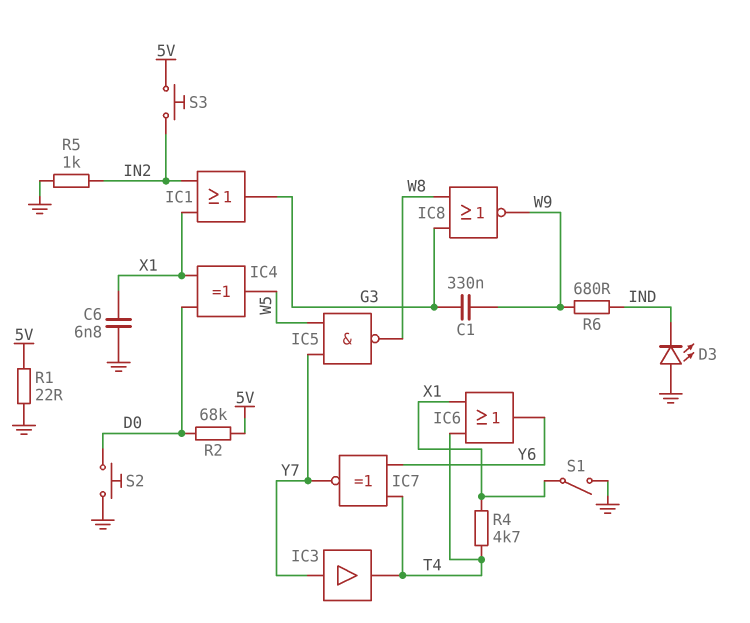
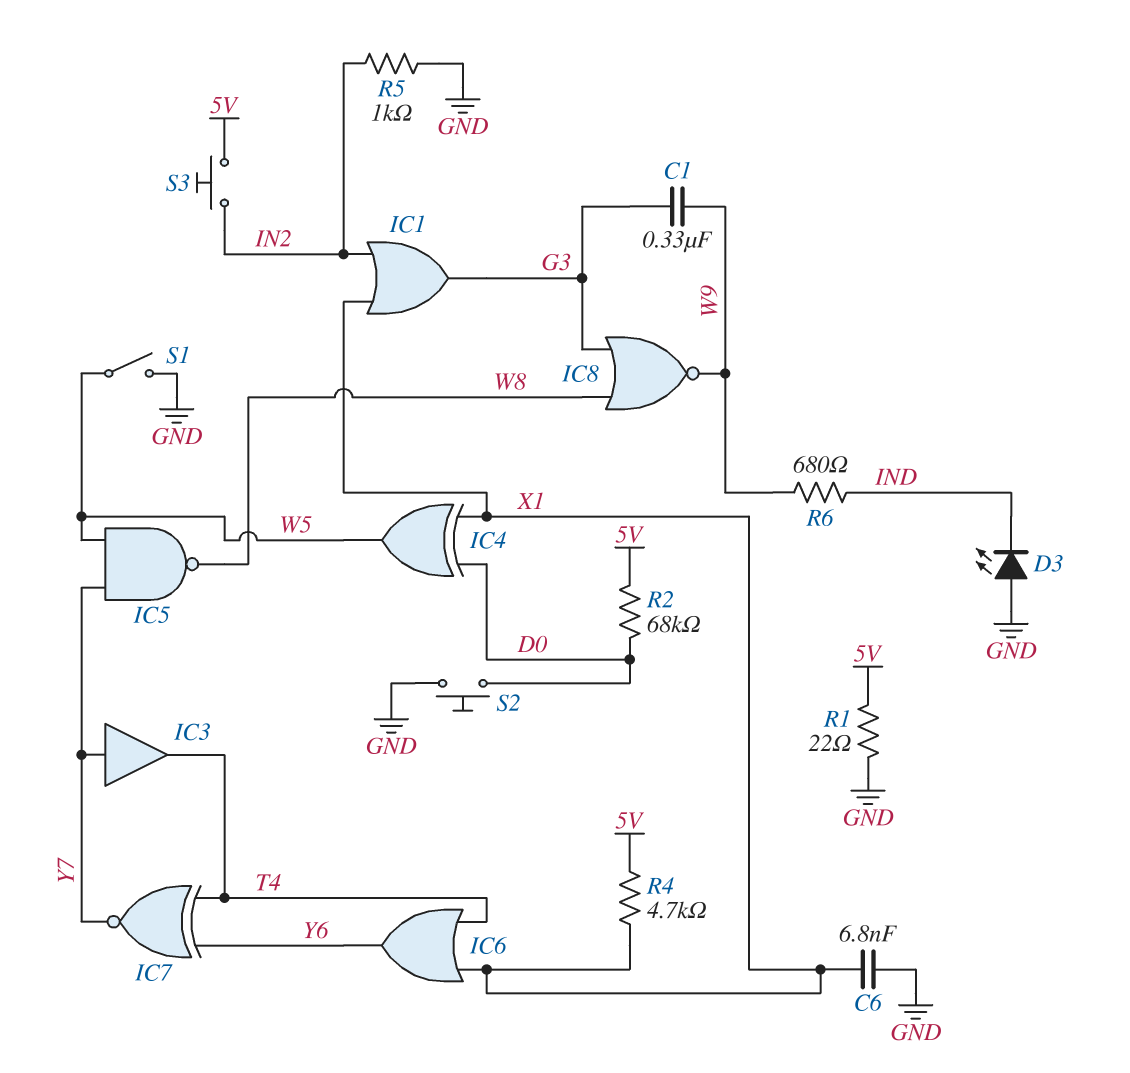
R4: 4.7k (T4, X1) -> 4.7k (5V, X1)
S1: switch (GND, X1) -> switch (GND, W5)

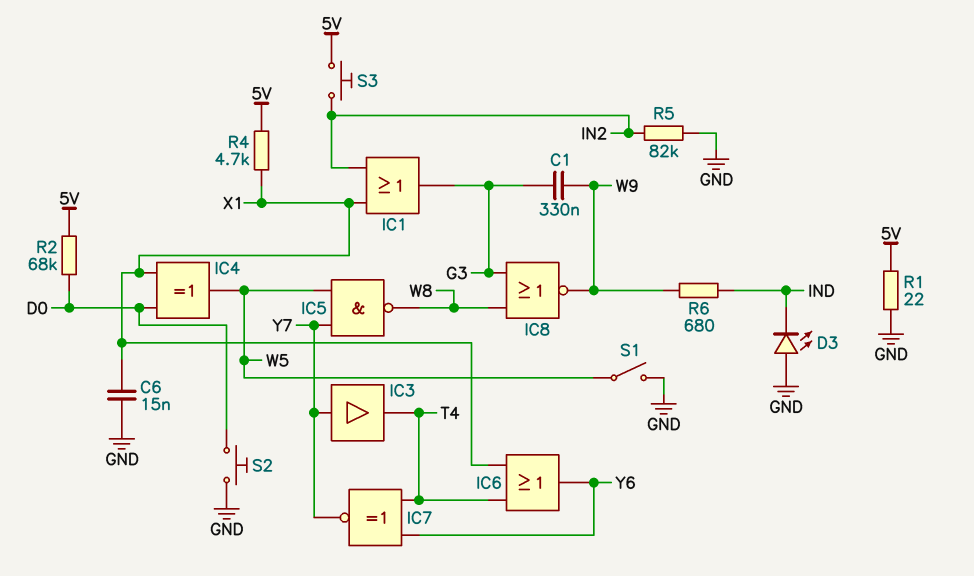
C6: 6.8nF (GND, X1) -> 15nF (GND, X1)
R5: 1k (GND, IN2) -> 82k (GND, IN2)

